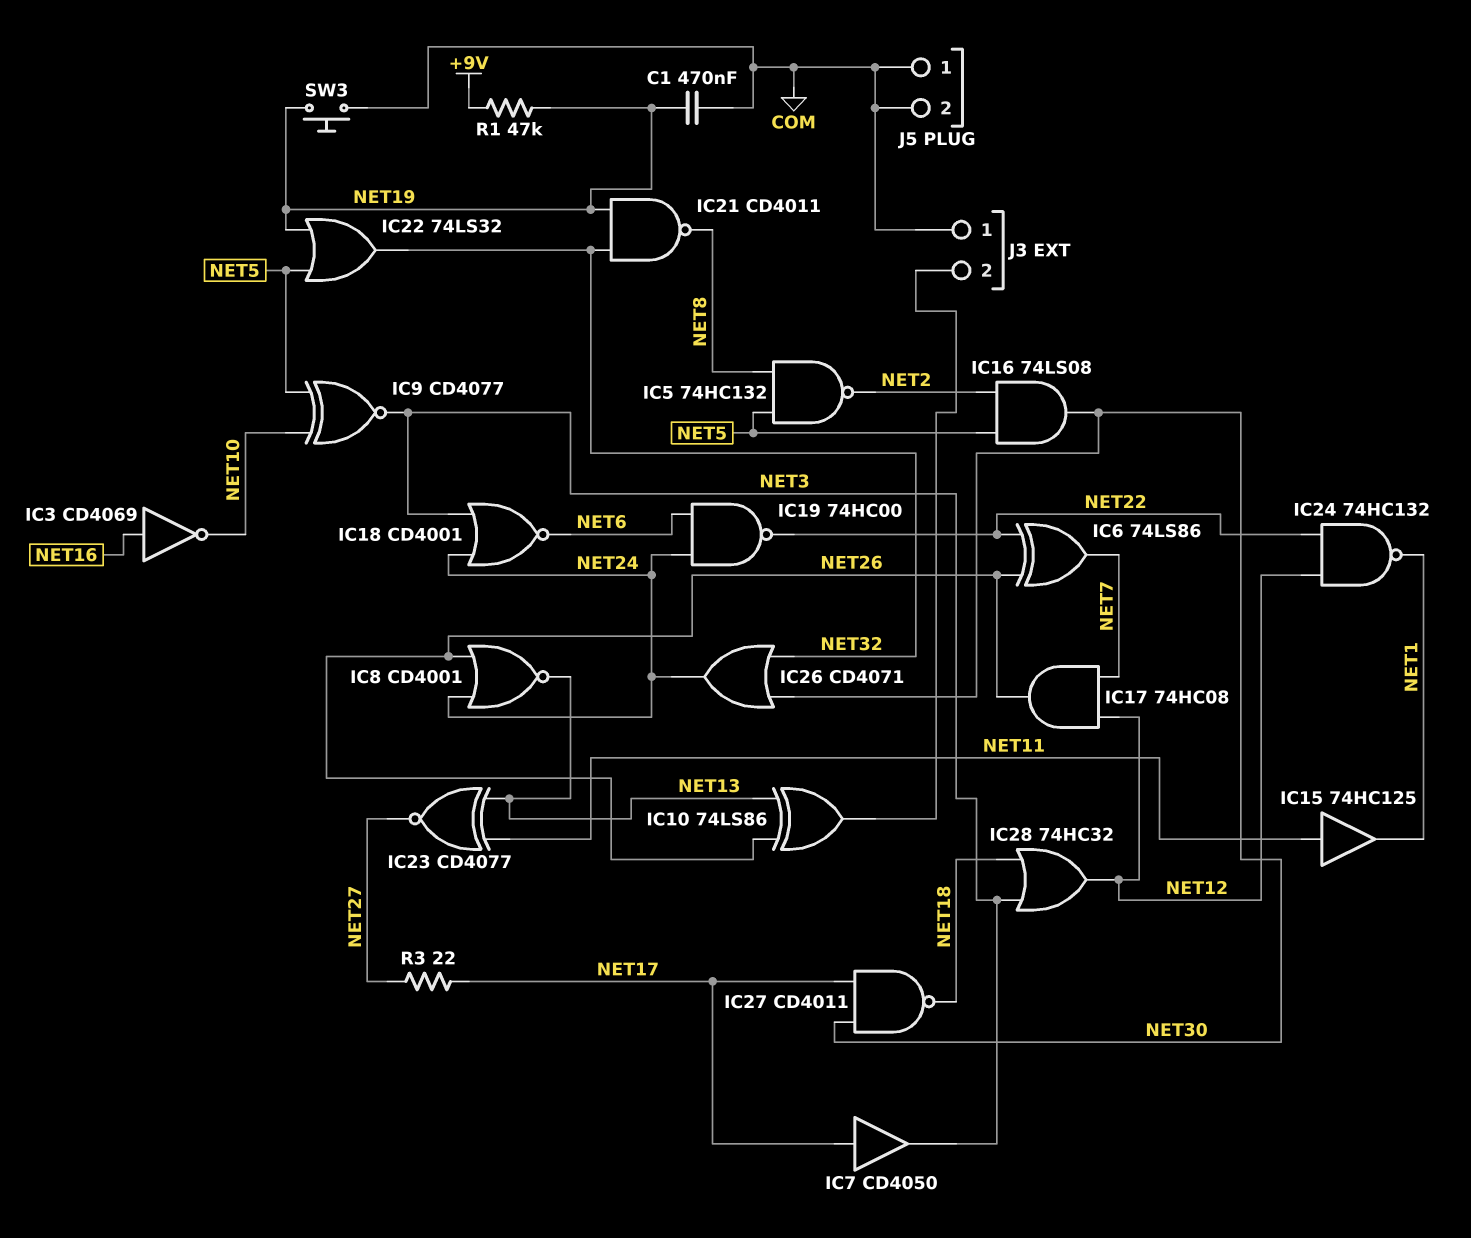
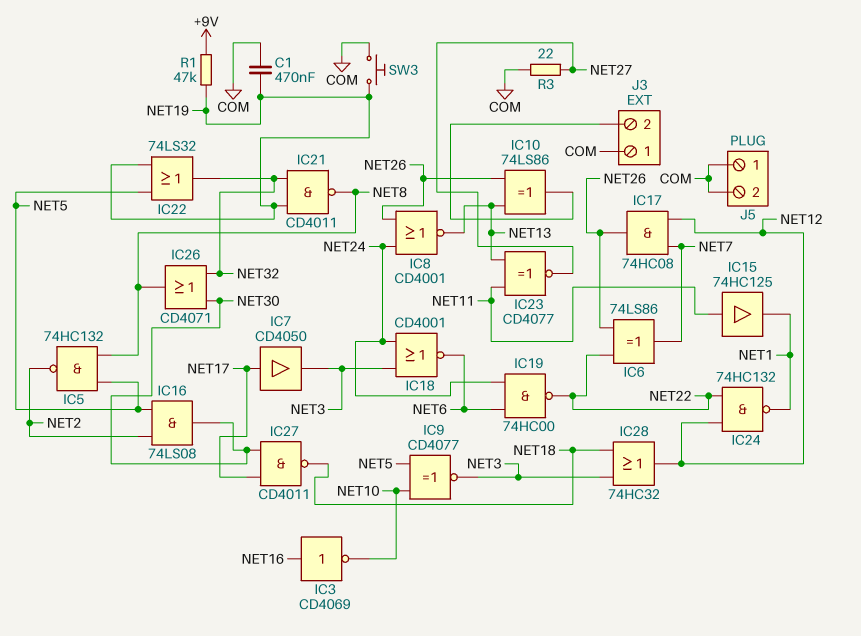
IC26: OR CD4071 (in NET30, in NET32, out NET24) -> OR CD4071 (in NET30, in NET32, out NET8)
R3: 22 (NET17, NET27) -> 22 (COM, NET27)

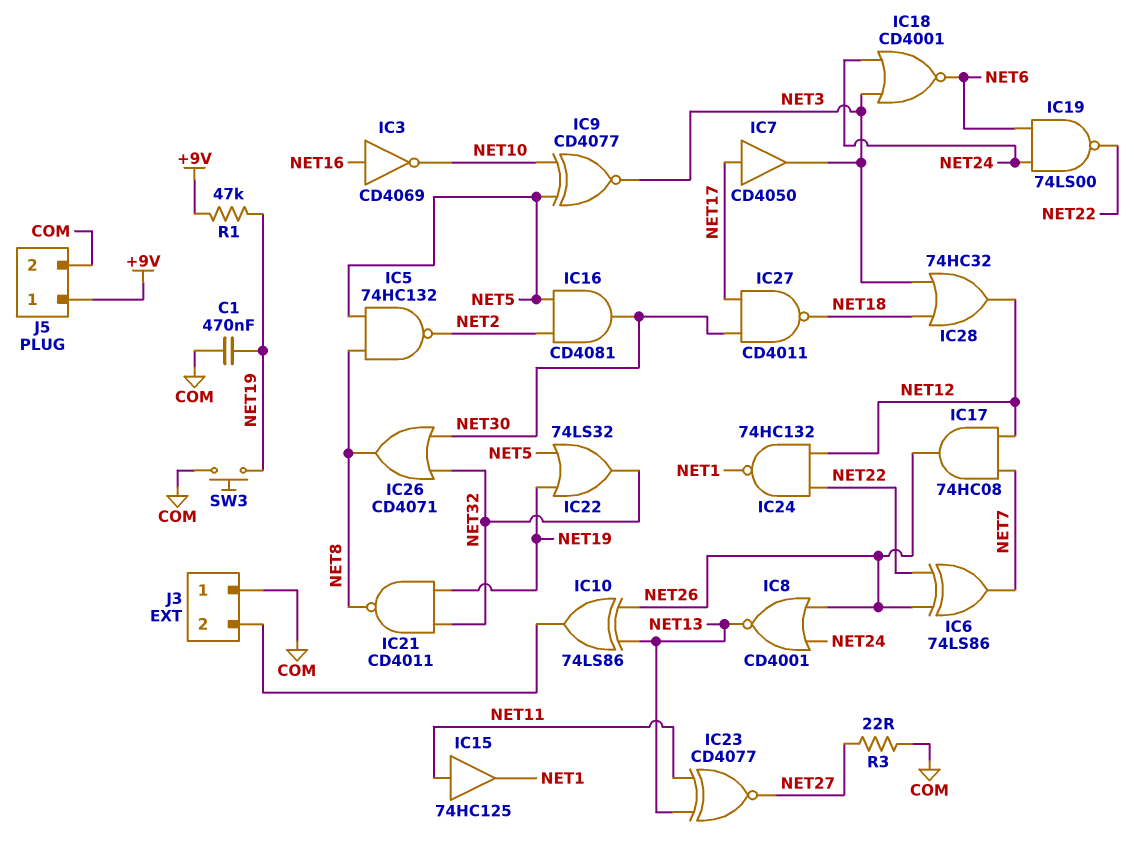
IC16: AND 74LS08 (in NET2, in NET5, out NET30) -> AND CD4081 (in NET2, in NET5, out NET30)
IC19: NAND 74HC00 (in NET6, in NET24, out NET22) -> NAND 74LS00 (in NET6, in NET24, out NET22)
J5 pin 1: COM -> +9V

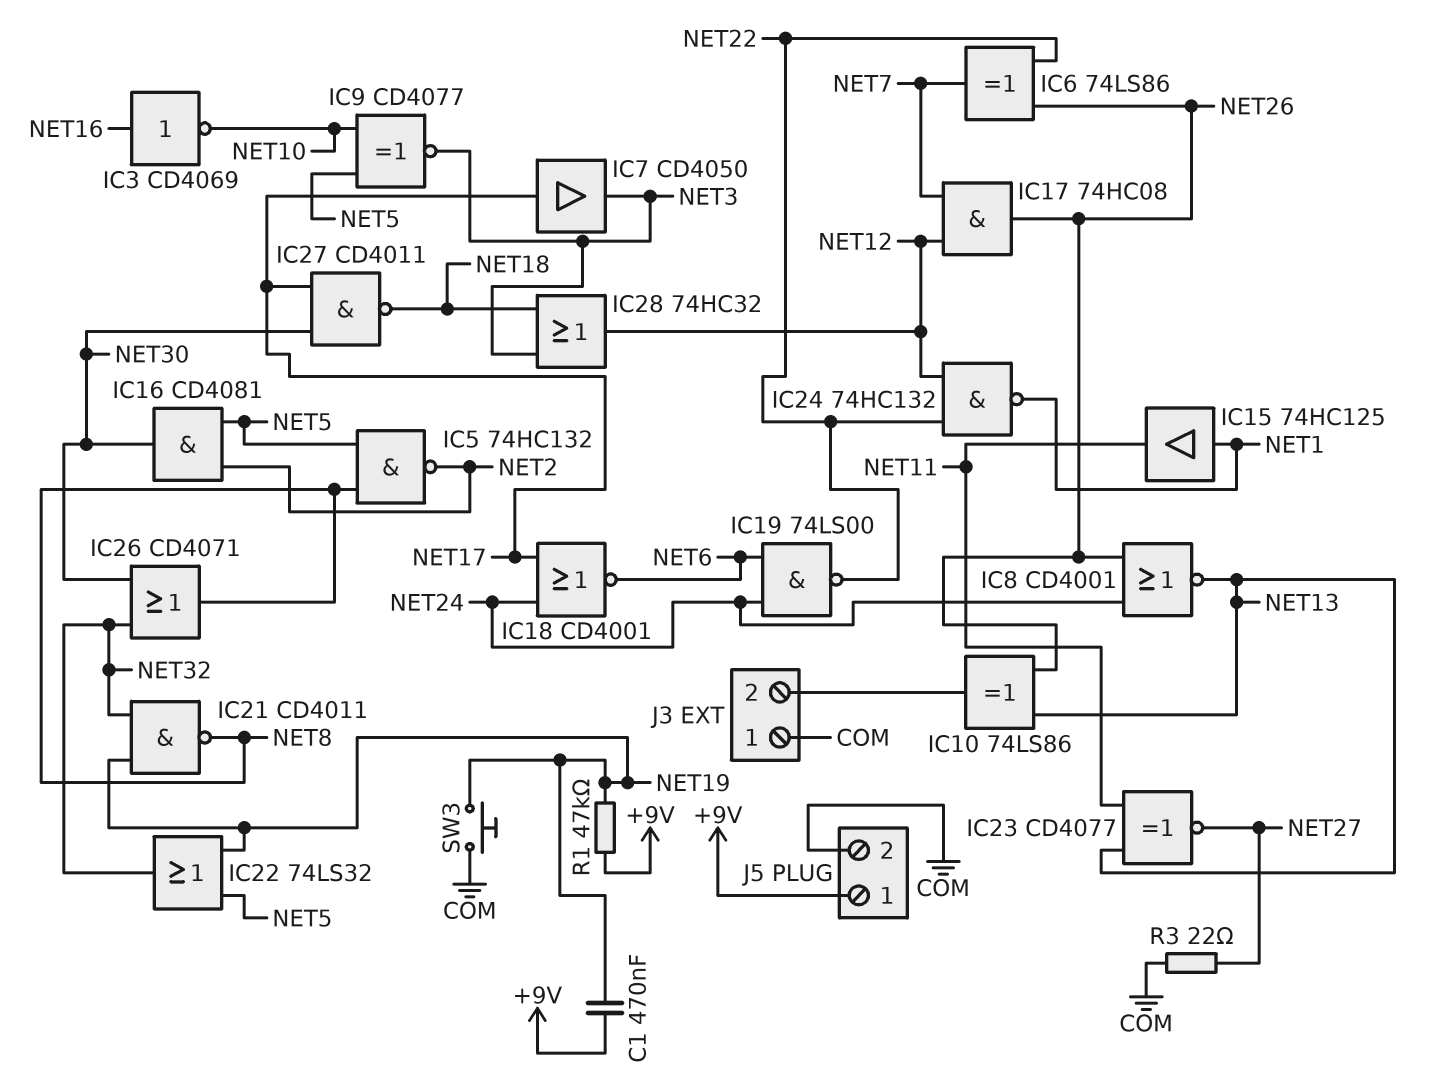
C1: 470nF (COM, NET19) -> 470nF (+9V, NET19)
IC15: buffer 74HC125 (in NET11, out NET1) -> buffer 74HC125 (in NET1, out NET11)
IC18: NOR CD4001 (in NET3, in NET24, out NET6) -> NOR CD4001 (in NET17, in NET24, out NET6)

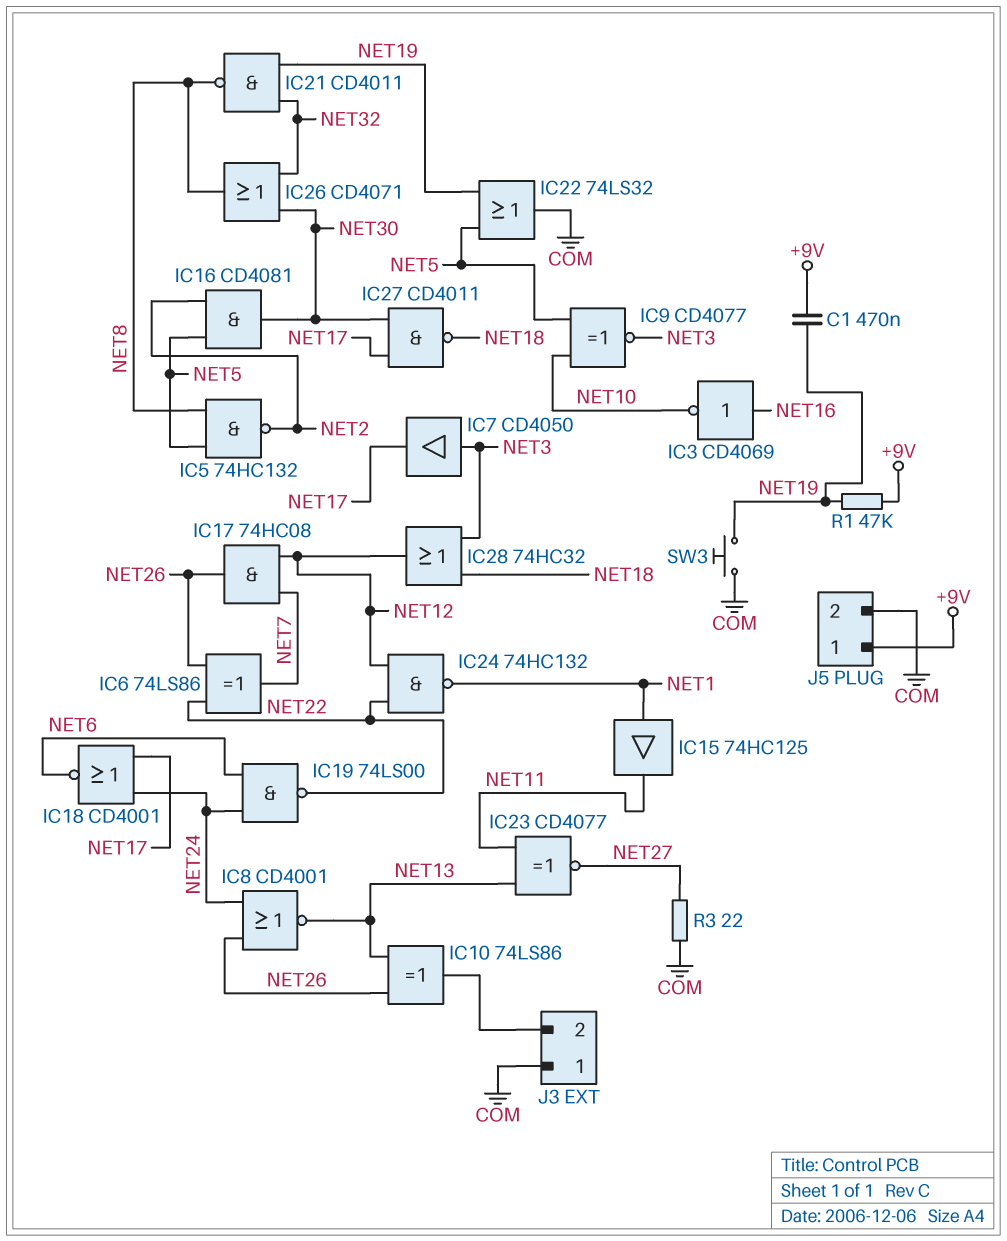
IC7: buffer CD4050 (in NET17, out NET3) -> buffer CD4050 (in NET3, out NET17)
IC22: OR 74LS32 (in NET5, in NET19, out NET32) -> OR 74LS32 (in NET5, in NET19, out COM)

